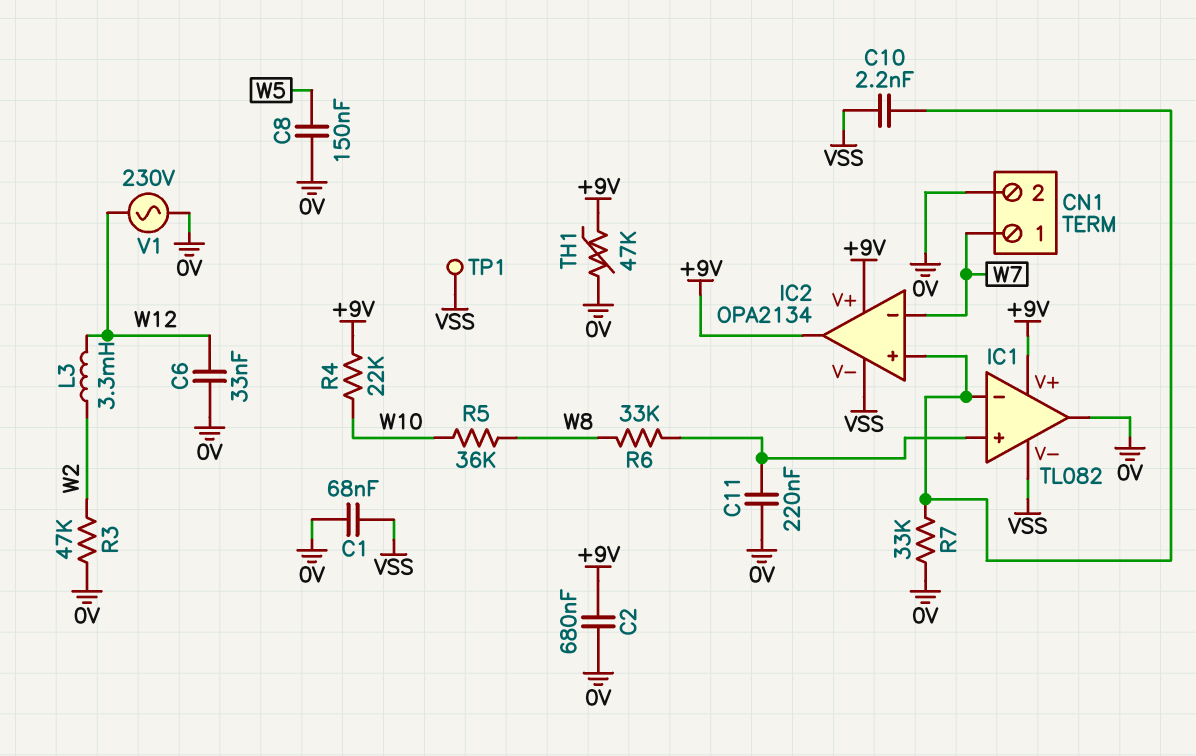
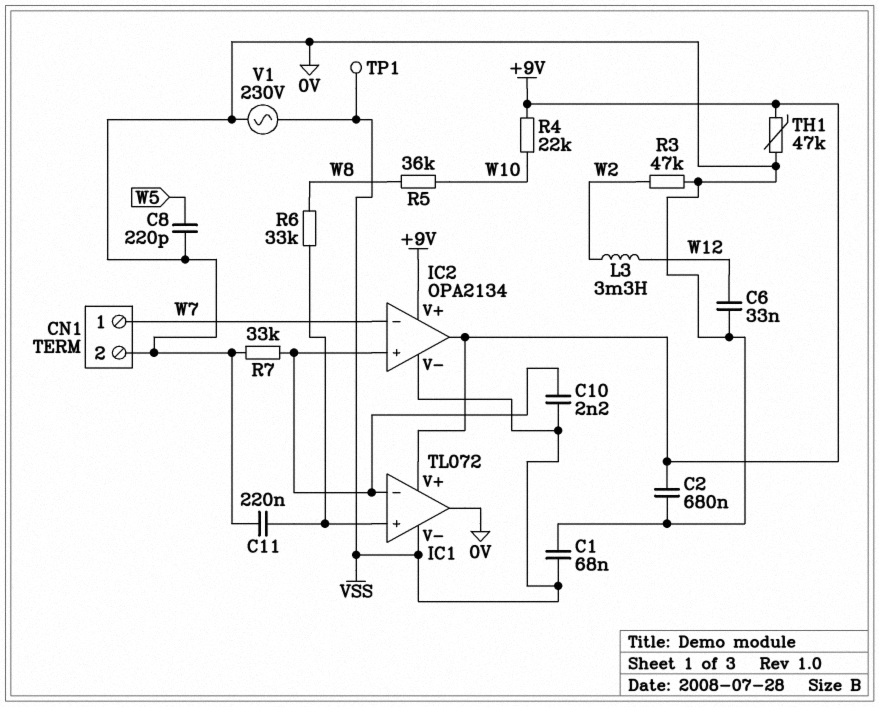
C8: 150nF (0V, W5) -> 220pF (0V, W5)
IC1: TL082 -> TL072
V1: AC 230V (0V, W12) -> AC 230V (0V, VSS)

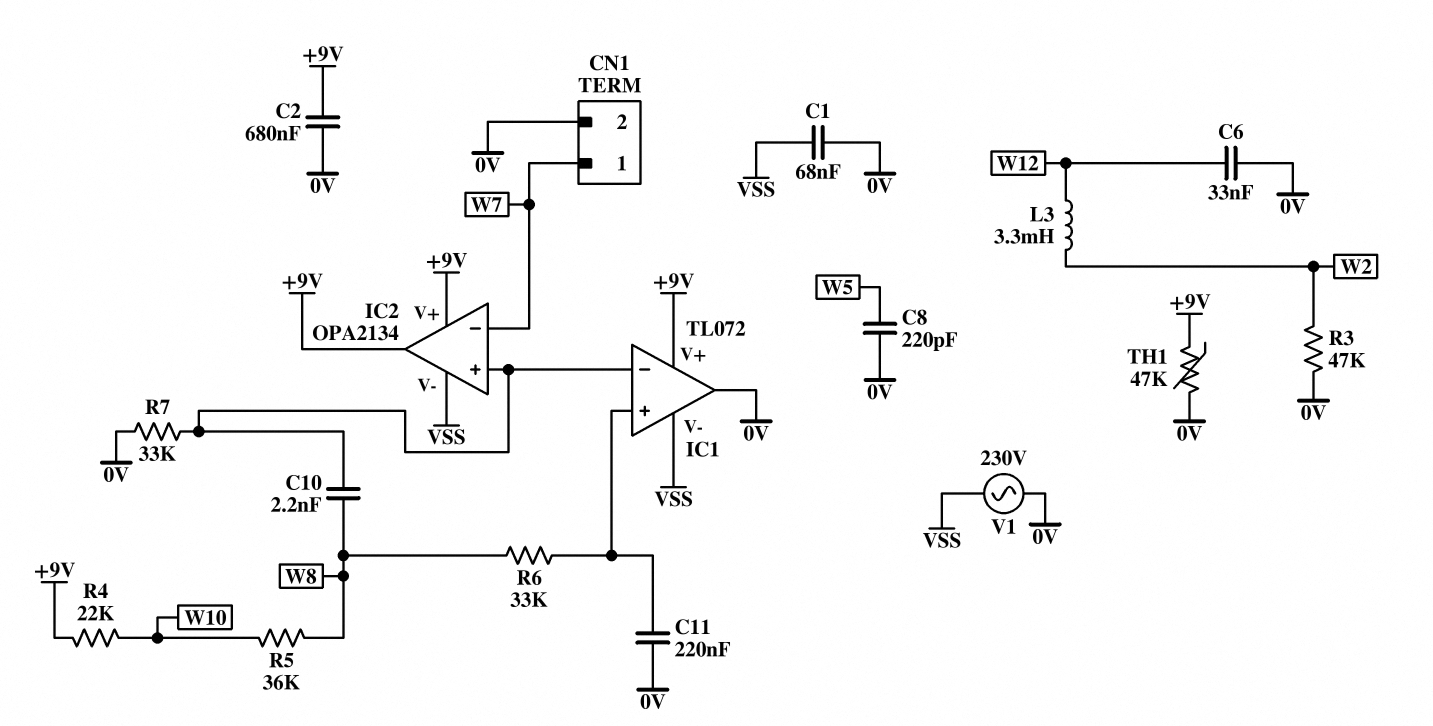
C10: 2.2nF (IC1/in-, VSS) -> 2.2nF (IC1/in-, W8)
TP1: test point (VSS) -> none

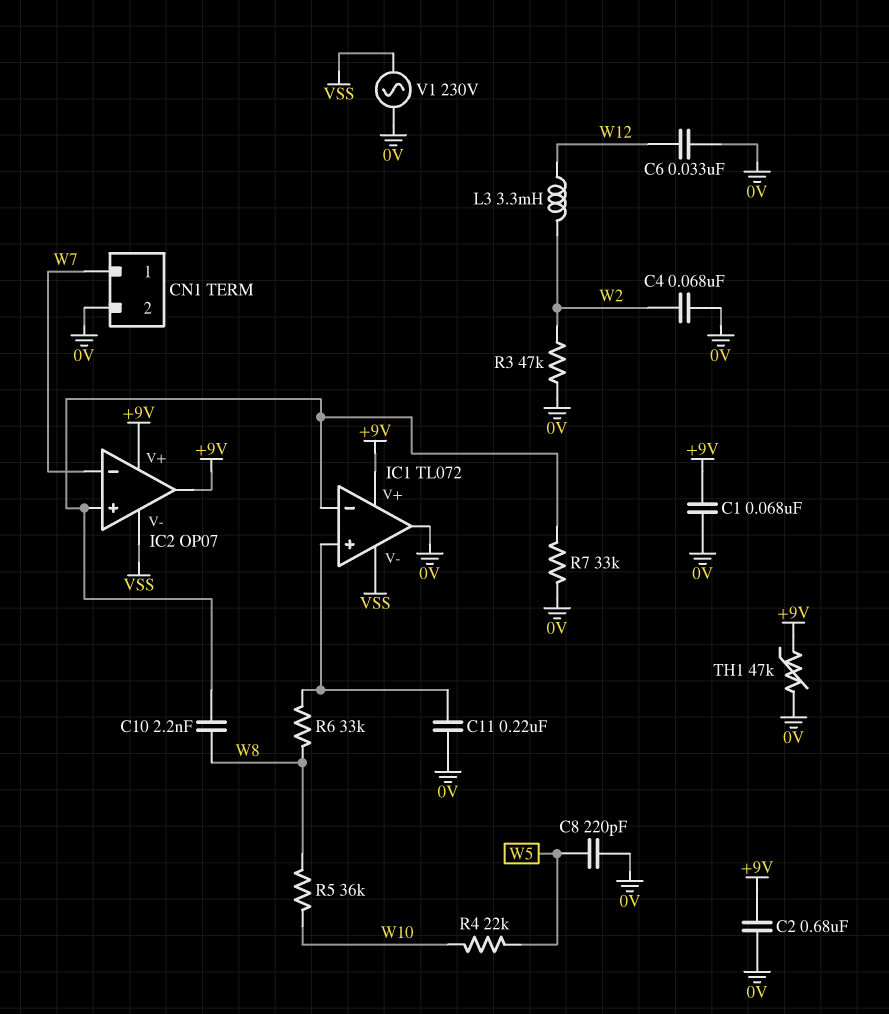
C1: 68nF (0V, VSS) -> 68nF (+9V, 0V)
C4: none -> 68nF (0V, W2)
IC2: OPA2134 -> OP07
R4: 22k (+9V, W10) -> 22k (W5, W10)

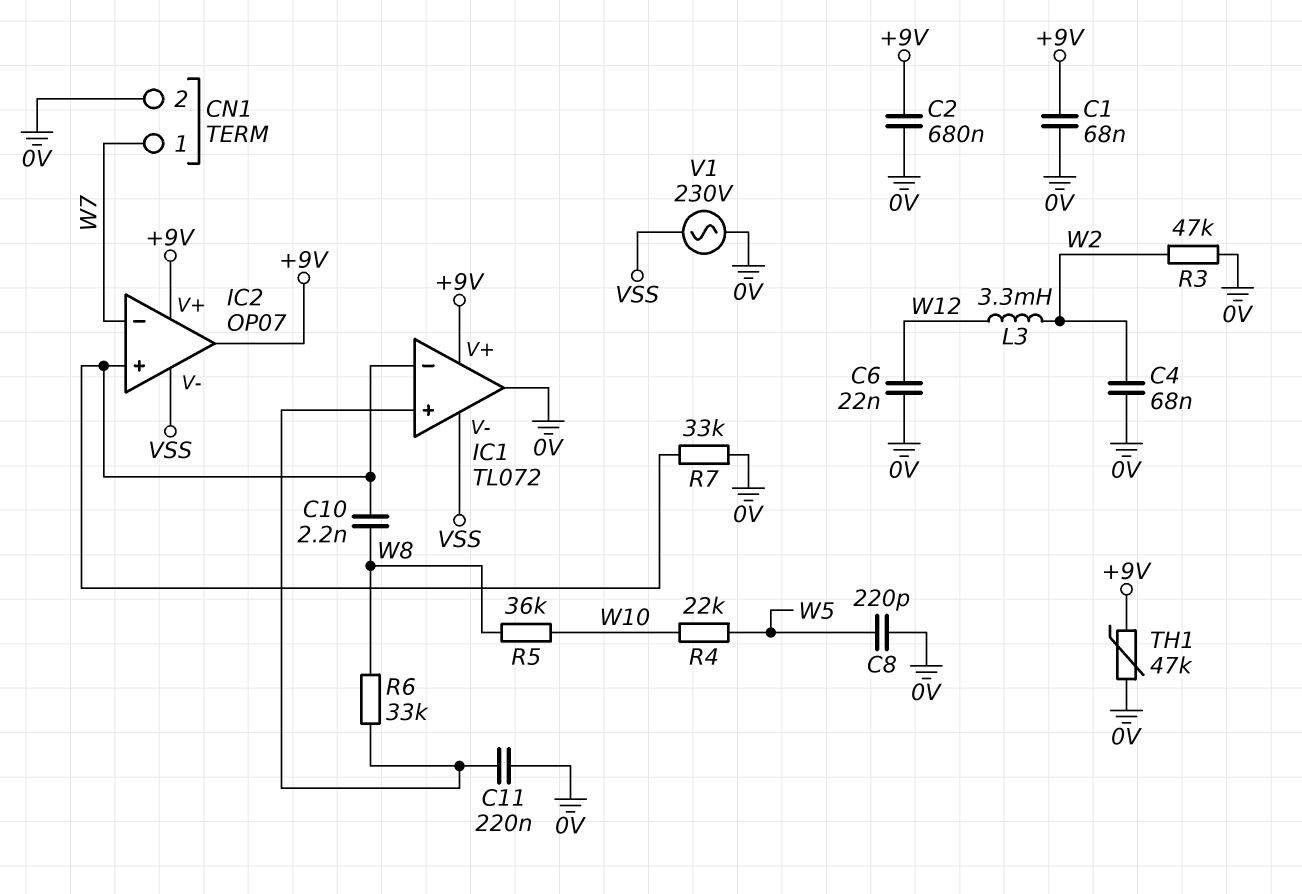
C6: 33nF (0V, W12) -> 22nF (0V, W12)

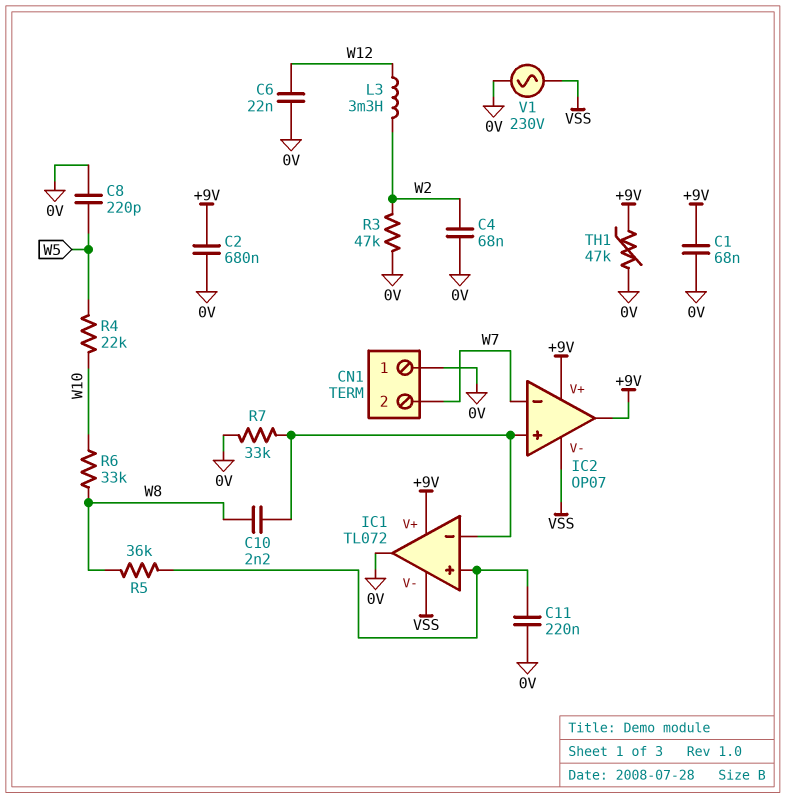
CN1 pin 1: W7 -> 0V
CN1 pin 2: 0V -> W7
R5: 36k (W8, W10) -> 36k (IC1/in+, W8)
R6: 33k (IC1/in+, W8) -> 33k (W8, W10)

